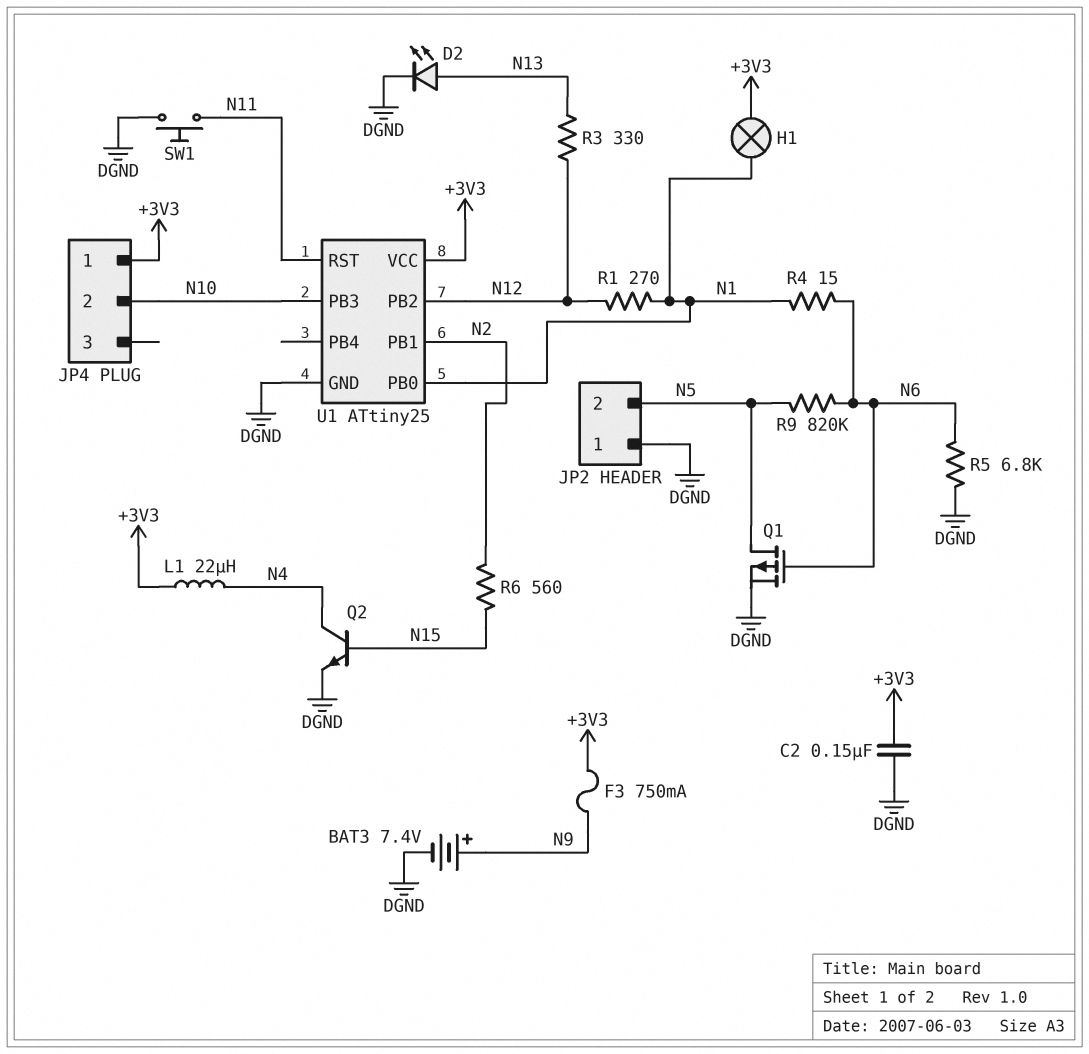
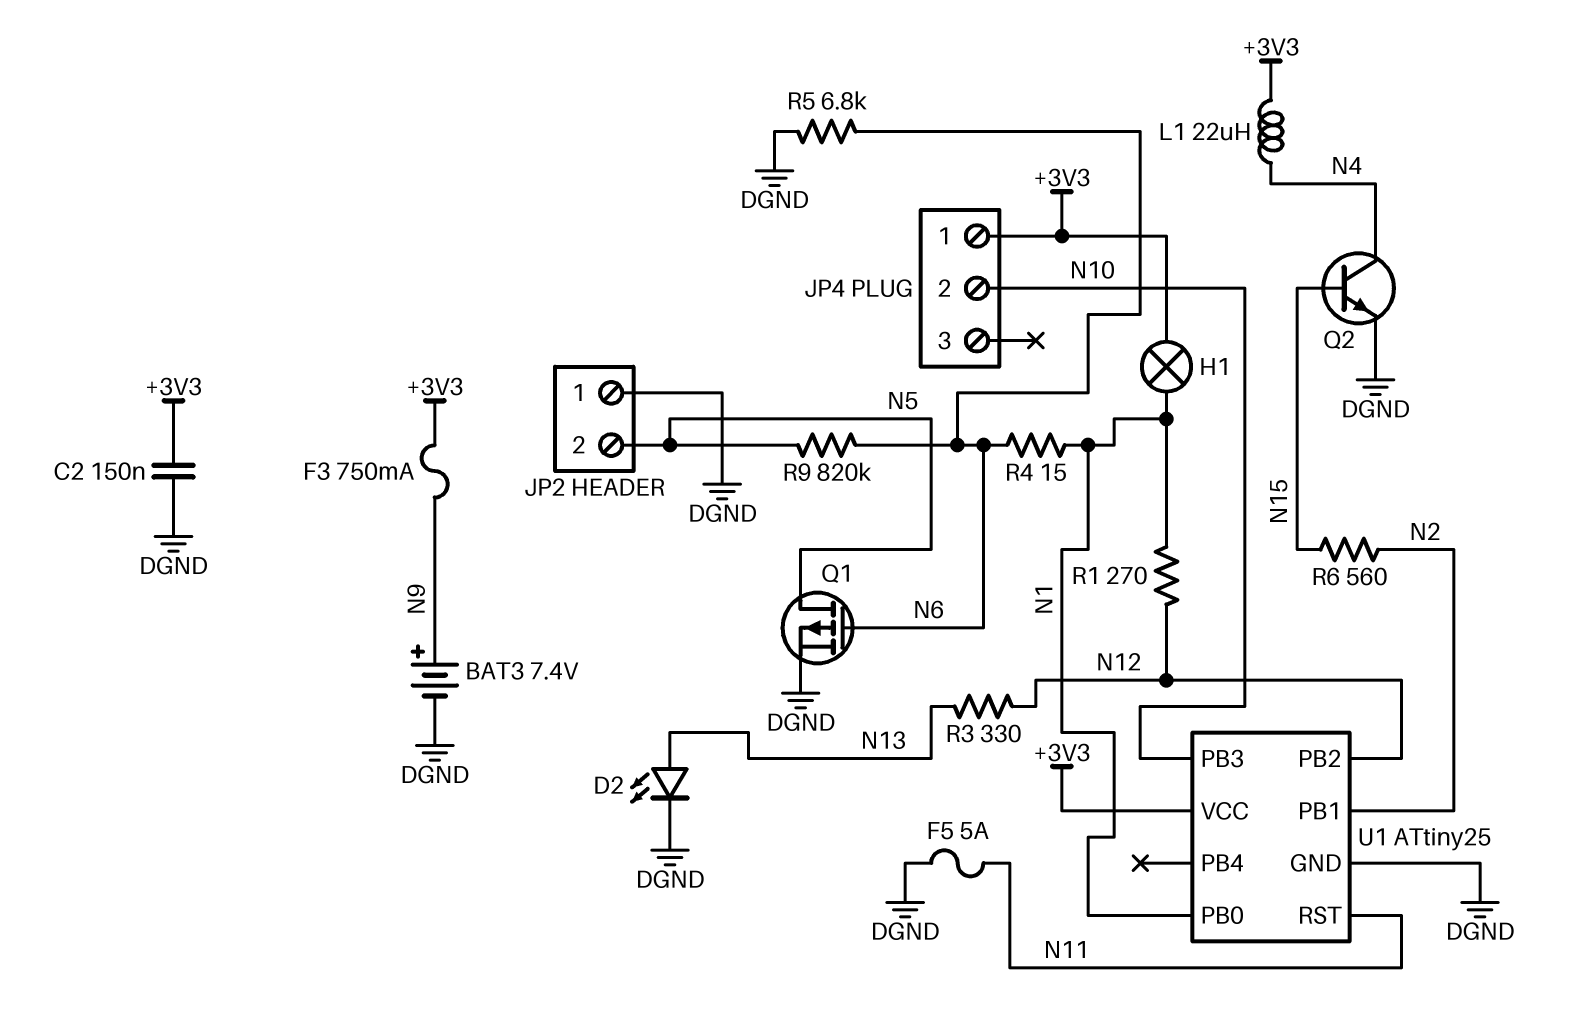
F5: none -> 5A (DGND, N11)
SW1: button (DGND, N11) -> none

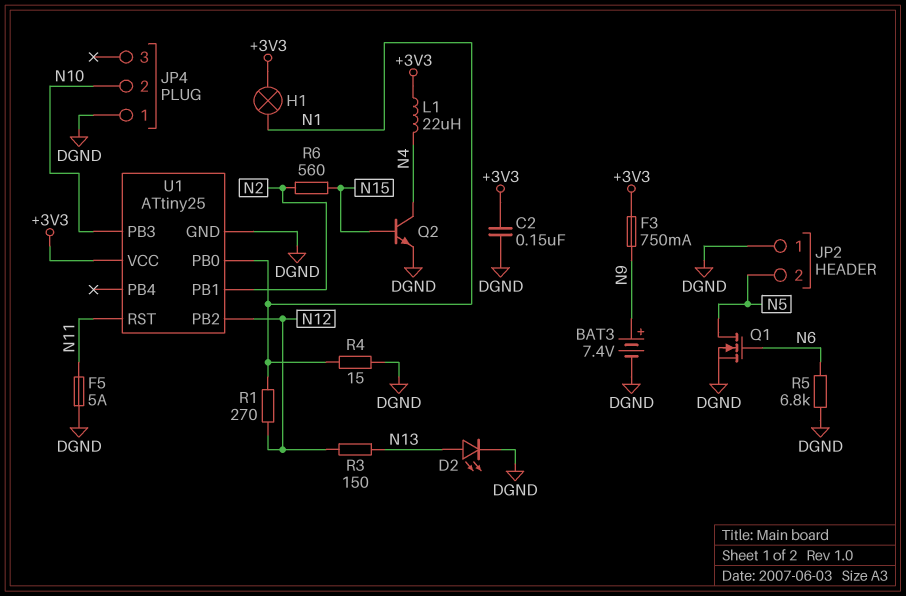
JP4 pin 1: +3V3 -> DGND
Q1: PMOS (G N6, D N5, S DGND) -> NMOS (G N6, D N5, S DGND)
R3: 330 (N12, N13) -> 150 (N12, N13)
R4: 15 (N1, N6) -> 15 (DGND, N1)
R9: 820k (N5, N6) -> none

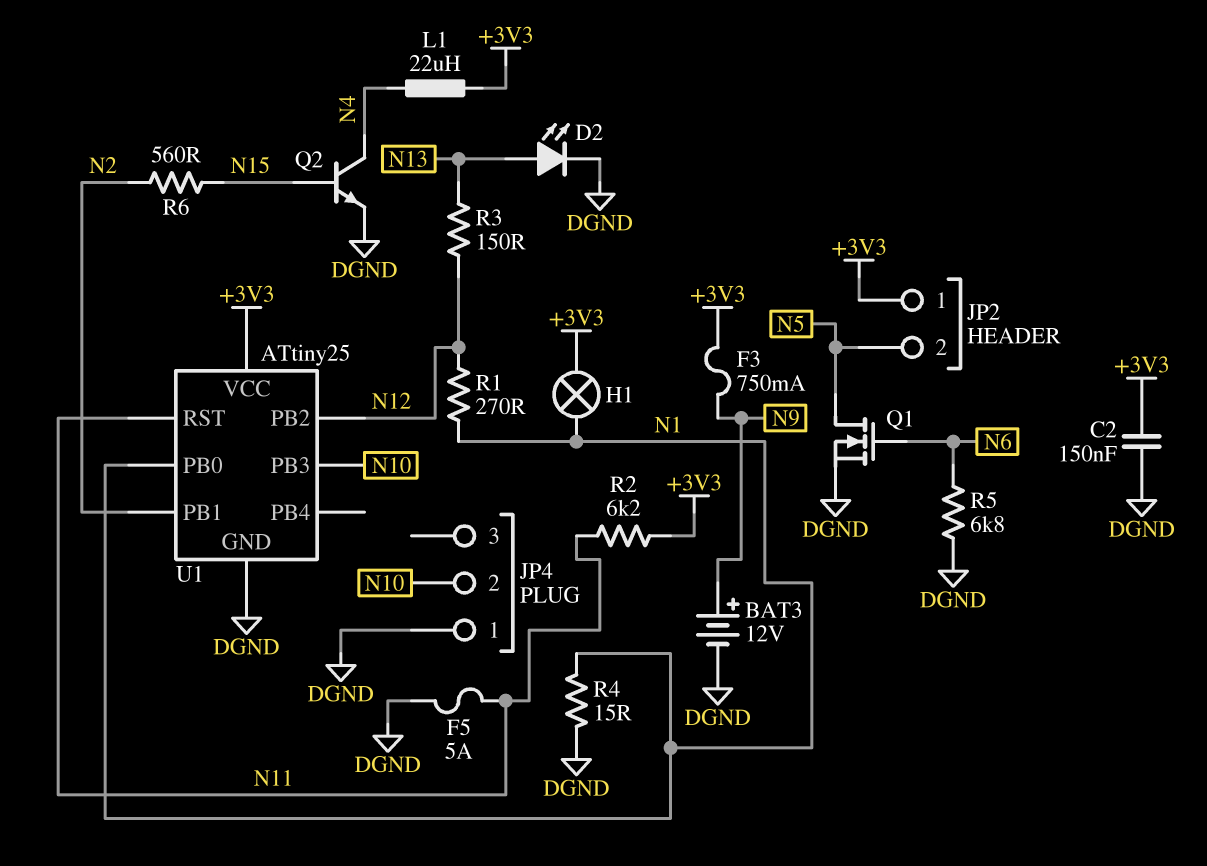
BAT3: 7.4V (plus N9, minus DGND) -> 12V (plus N9, minus DGND)
JP2 pin 1: DGND -> +3V3
R2: none -> 6.2k (+3V3, N11)

